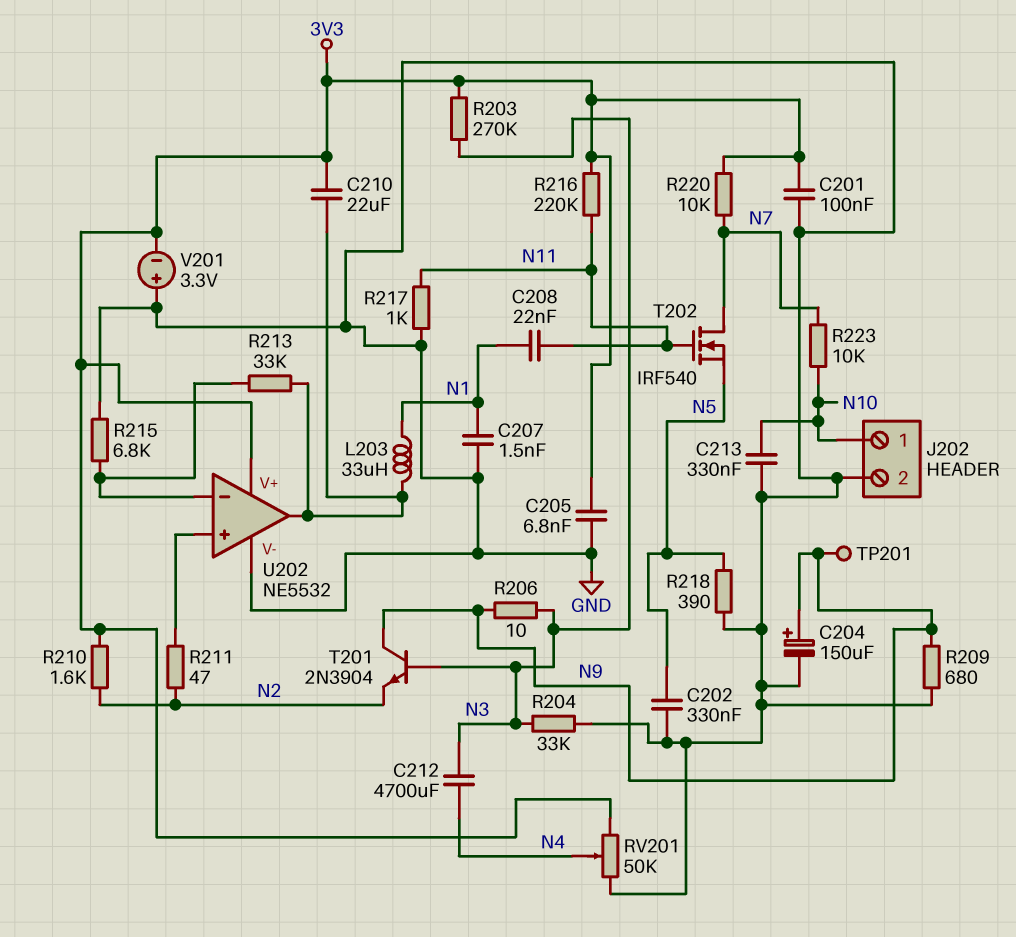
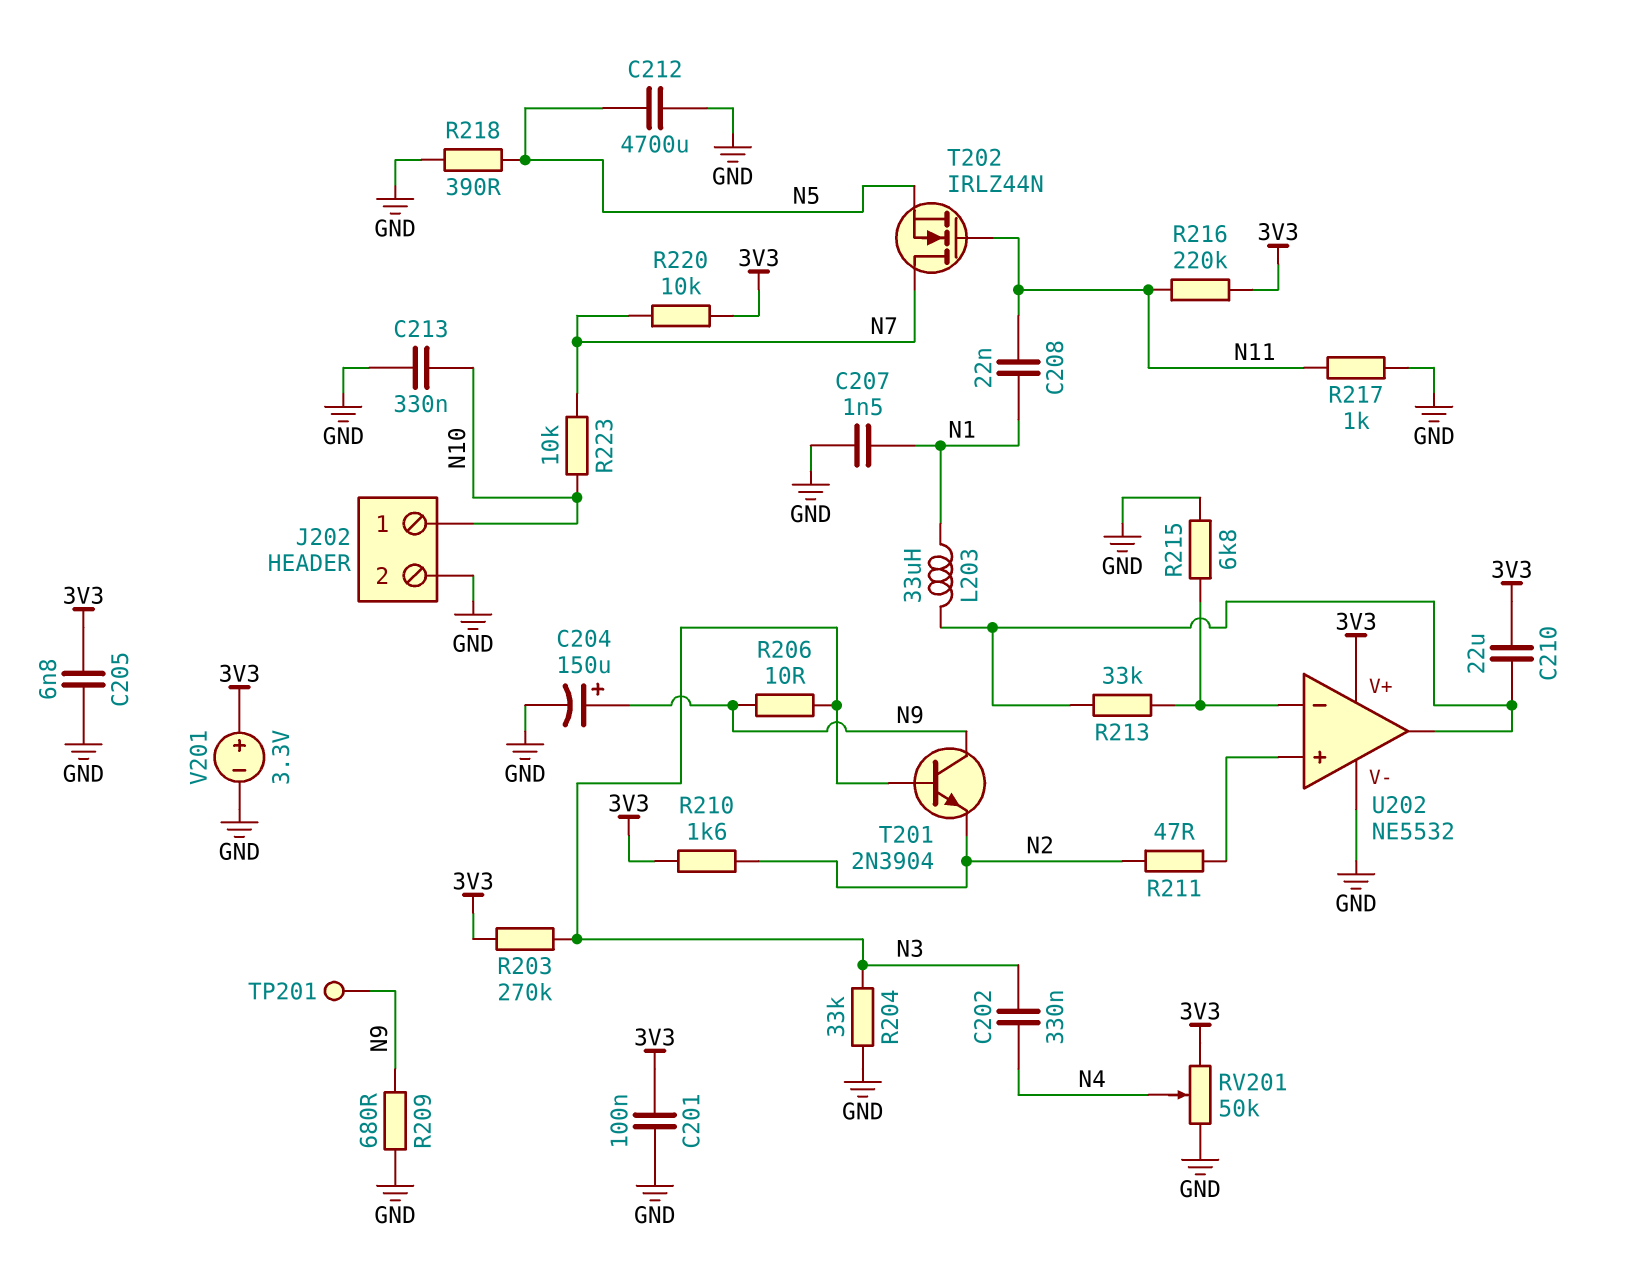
C202: 330nF (GND, N5) -> 330nF (N3, N4)
C212: 4700uF (N3, N4) -> 4700uF (GND, N5)
T202: NMOS IRF540 (G N11, D N7, S N5) -> NMOS IRLZ44N (G N11, D N7, S N5)
V201: 3.3V (plus GND, minus 3V3) -> 3.3V (plus 3V3, minus GND)

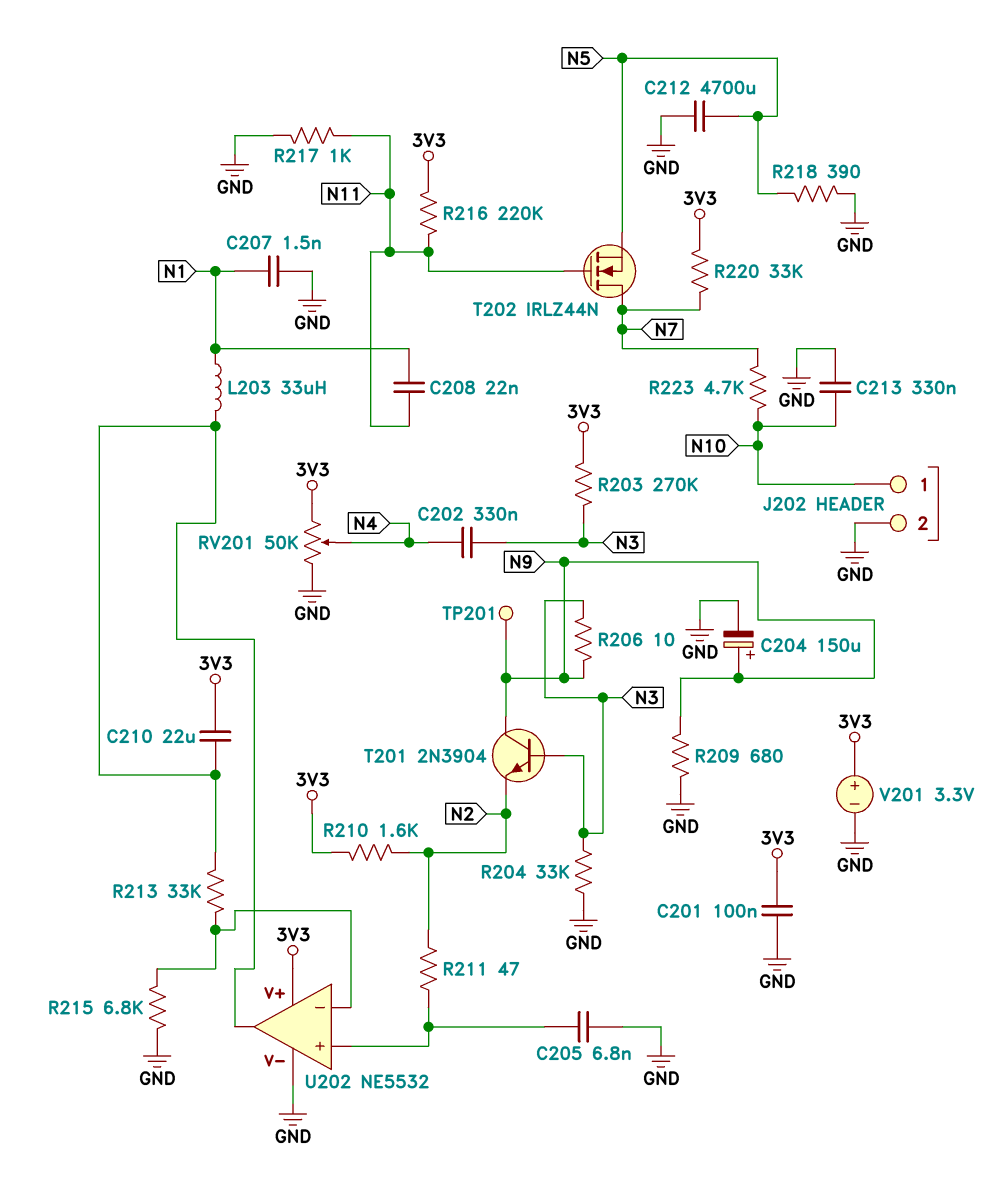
C205: 6.8nF (3V3, GND) -> 6.8nF (GND, U202/in+)
R220: 10k (3V3, N7) -> 33k (3V3, N7)
R223: 10k (N7, N10) -> 4.7k (N7, N10)

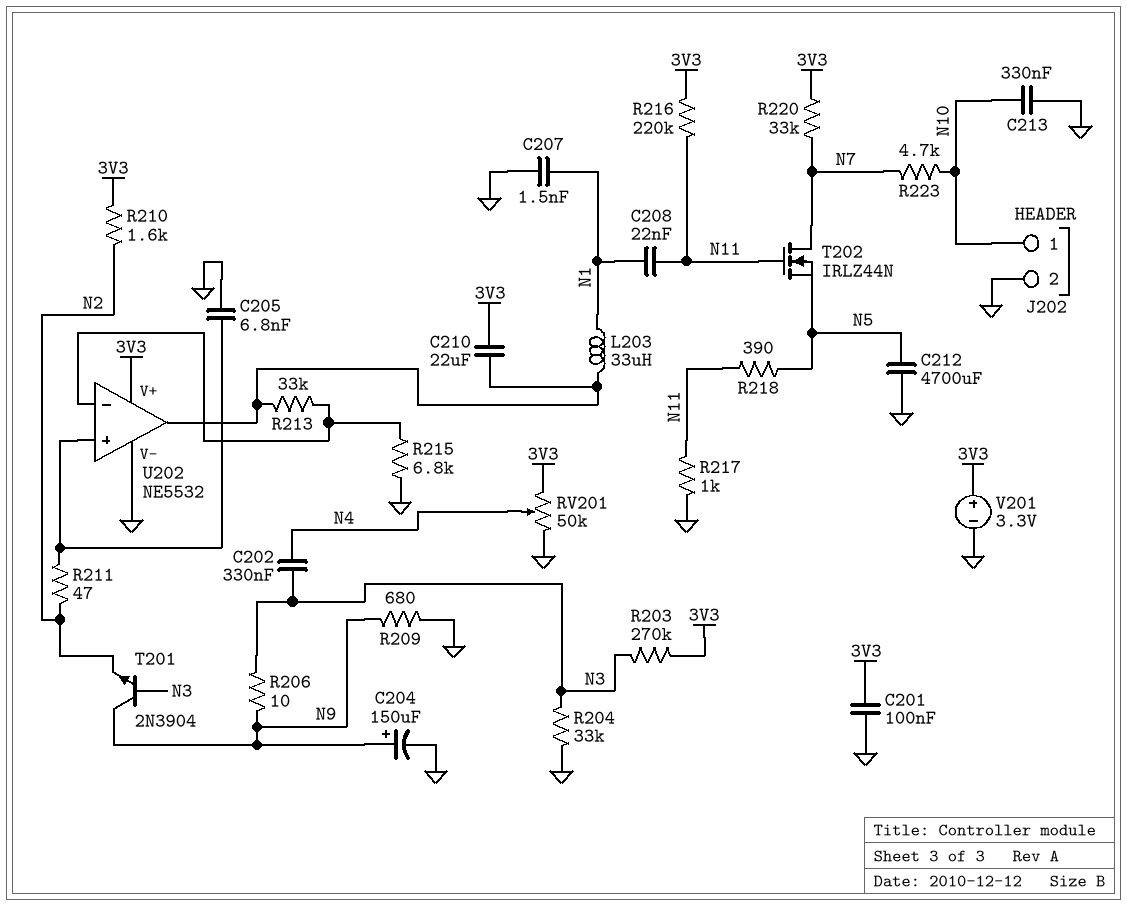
R218: 390 (GND, N5) -> 390 (N5, N11)
TP201: test point (N9) -> none

